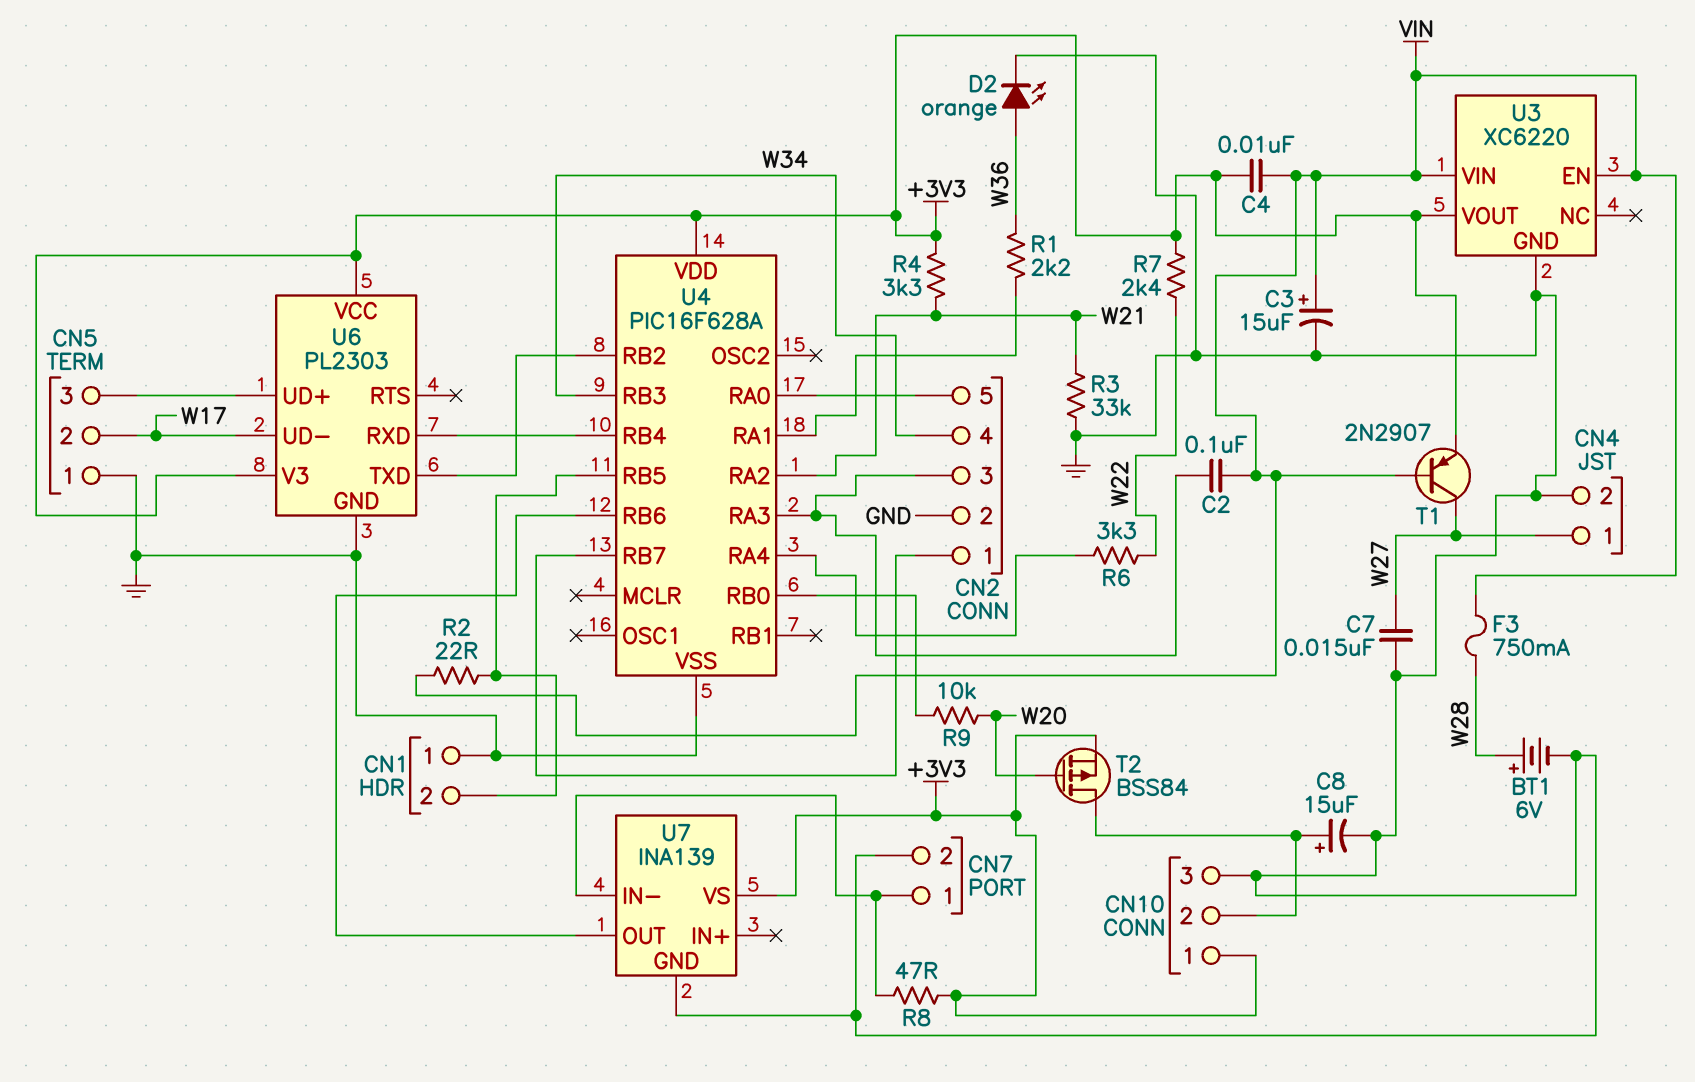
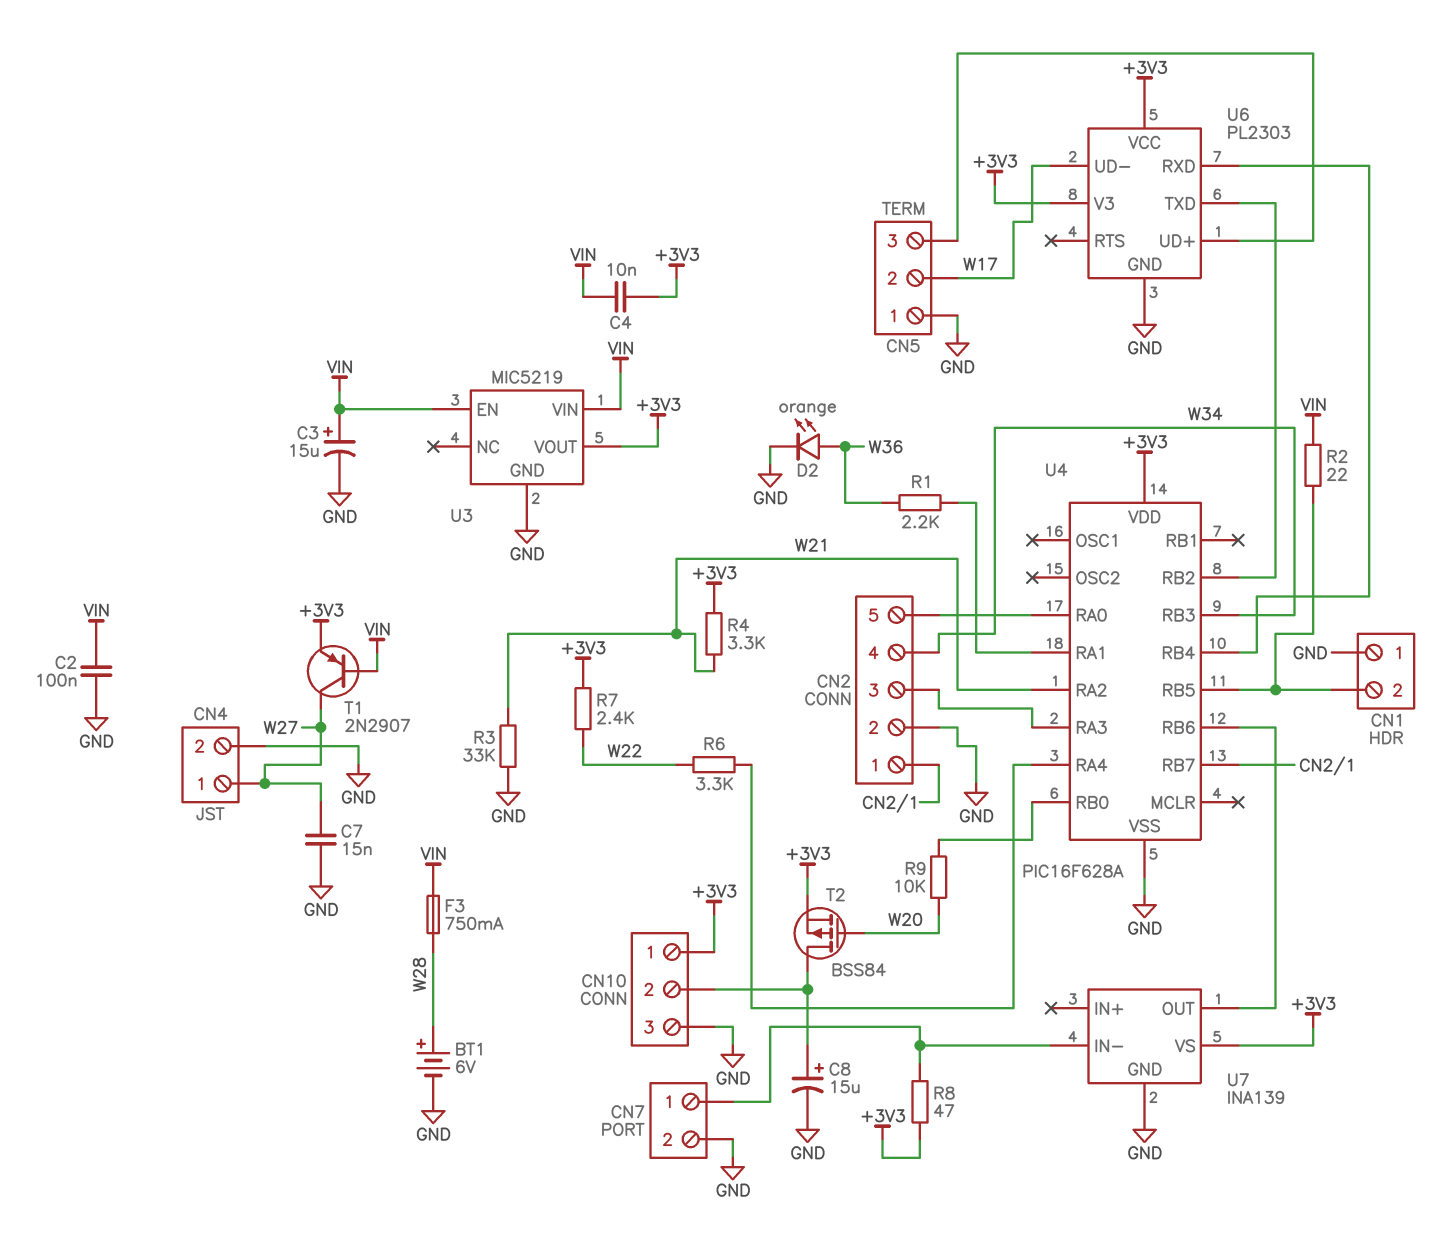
C2: 100nF (CN2/3, VIN) -> 100nF (GND, VIN)
U3: XC6220 -> MIC5219

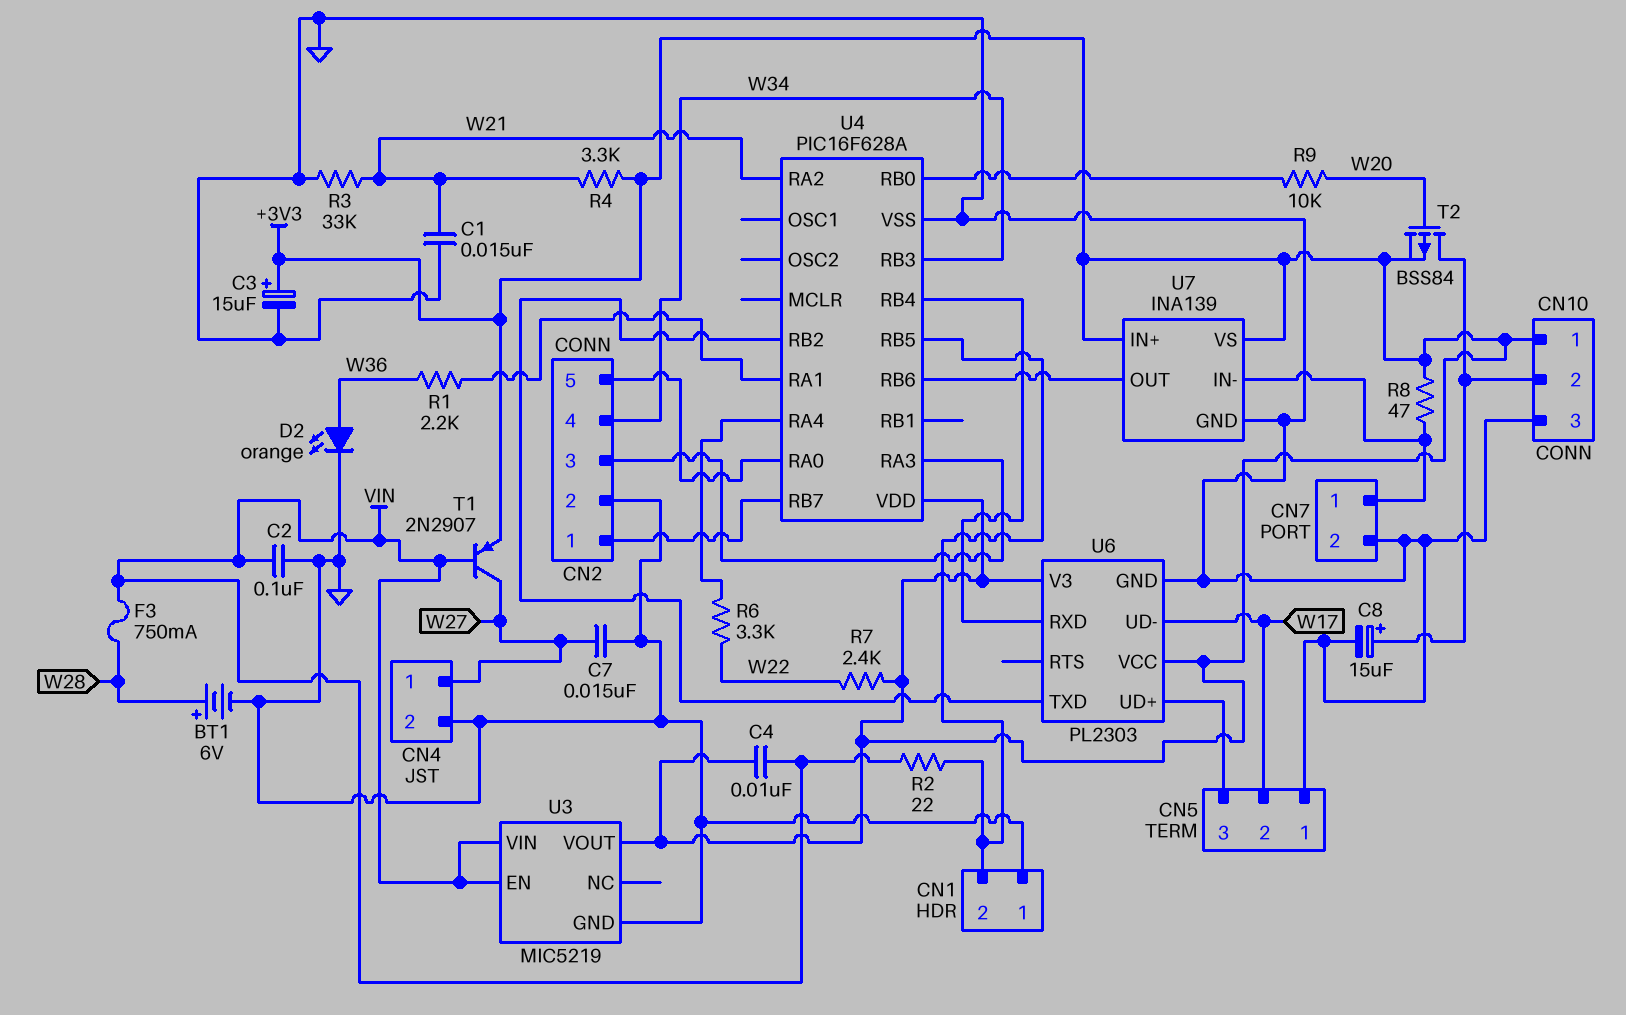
C1: none -> 15nF (GND, W21)
C3: 15uF (plus VIN, minus GND) -> 15uF (plus +3V3, minus GND)
U7 pin IN+: none -> +3V3

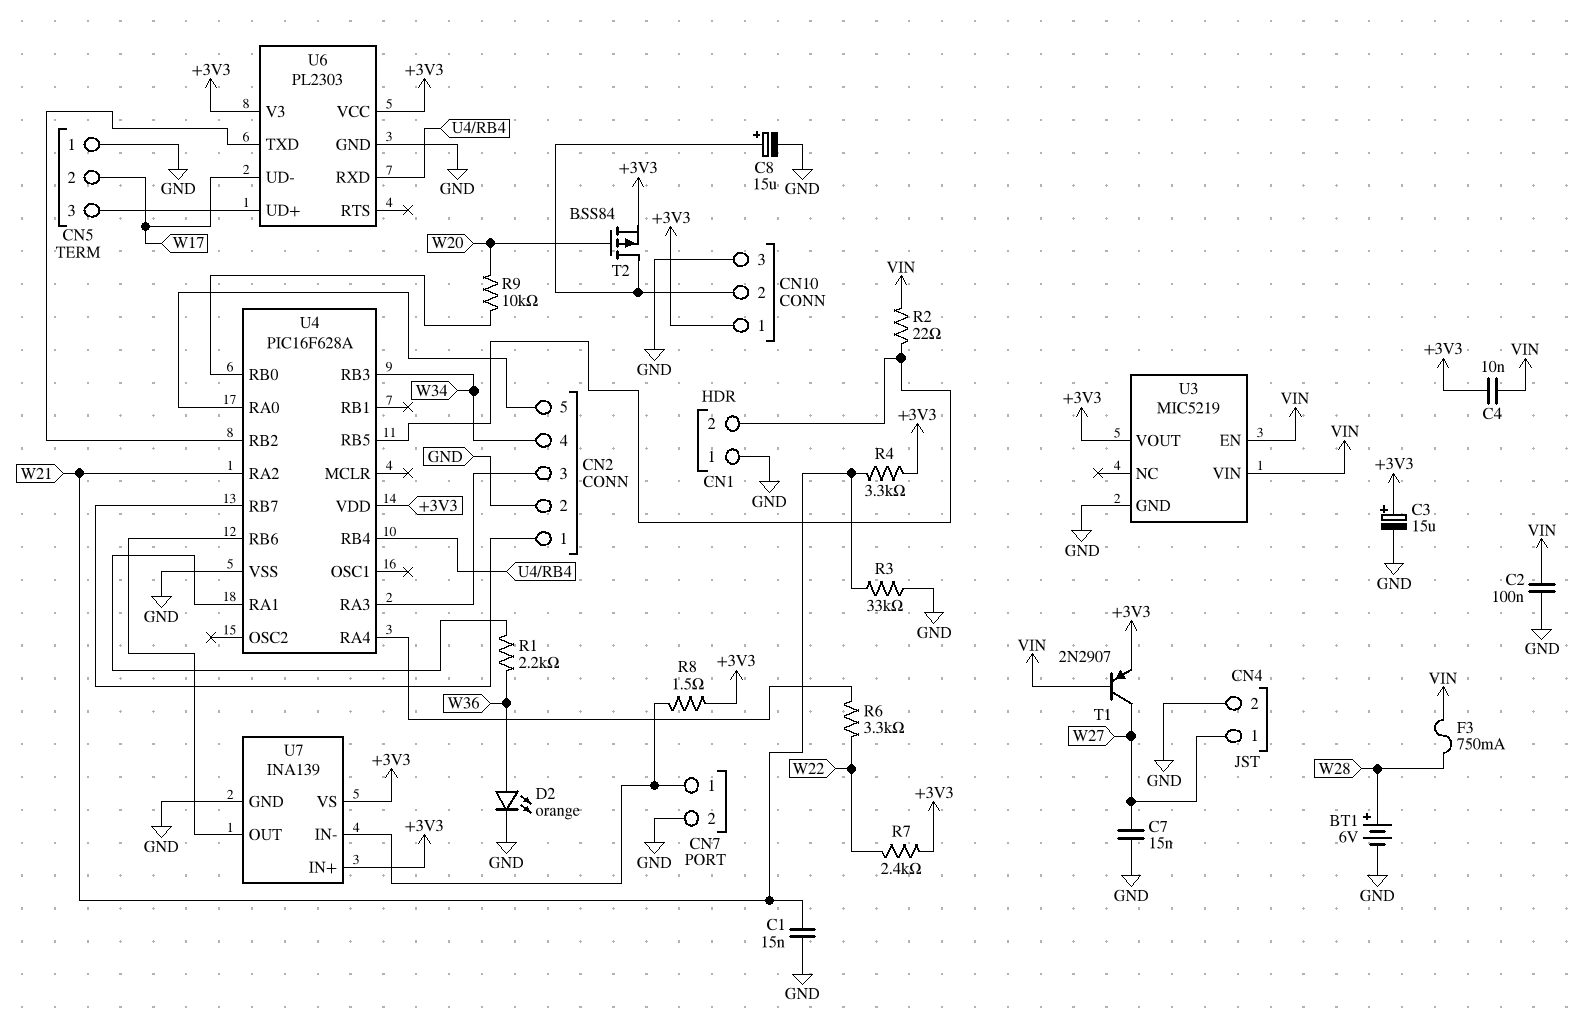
R8: 47 (+3V3, CN7/1) -> 1.5 (+3V3, CN7/1)

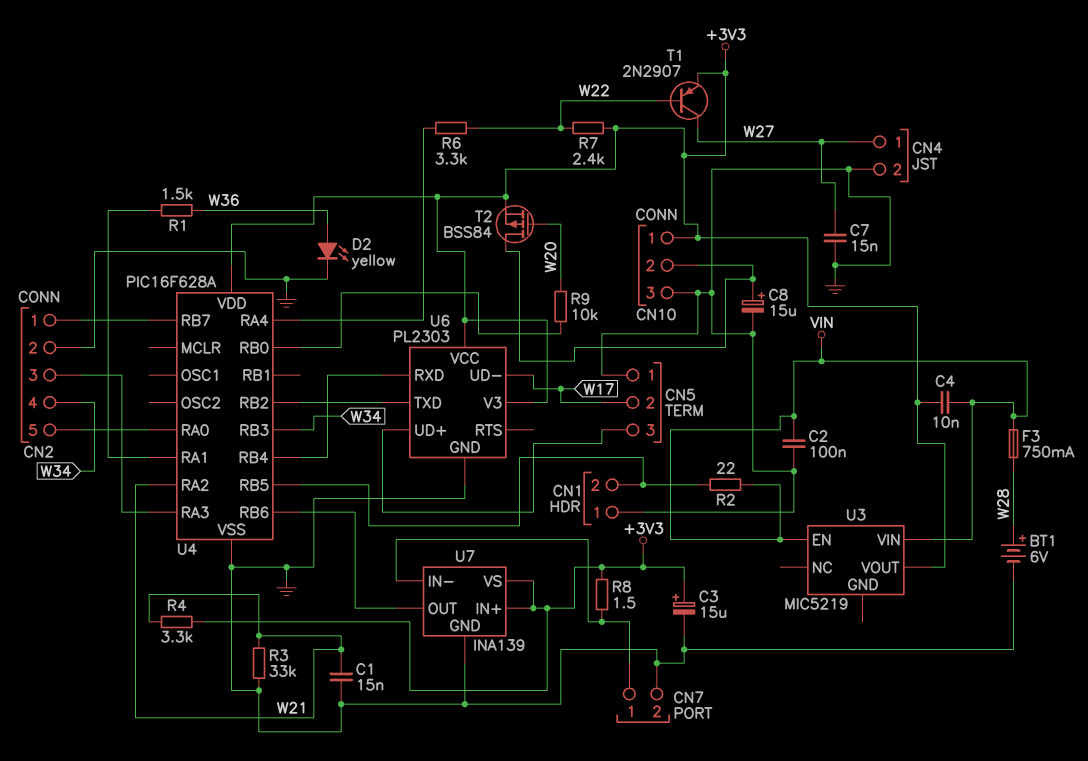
D2: LED orange (A W36, K GND) -> LED yellow (A W36, K GND)
R1: 2.2k (U4/RA1, W36) -> 1.5k (U4/RA1, W36)
T1: PNP 2N2907 (B VIN, C W27, E +3V3) -> PNP 2N2907 (B W22, C W27, E +3V3)
U3 pin GND: GND -> none

